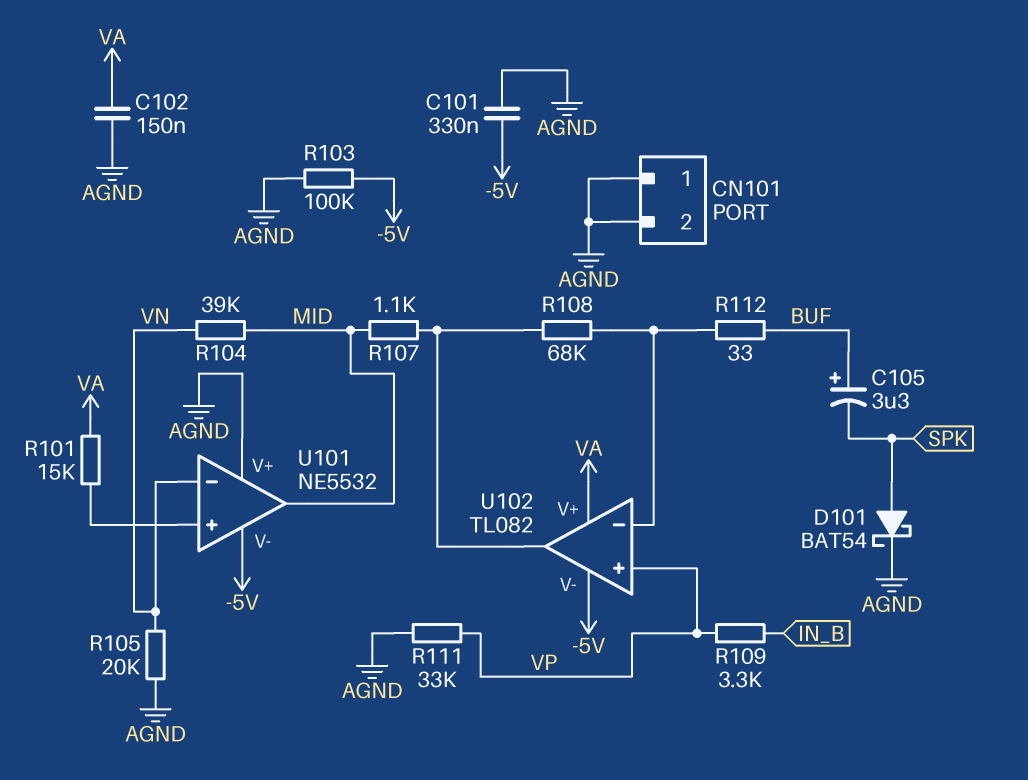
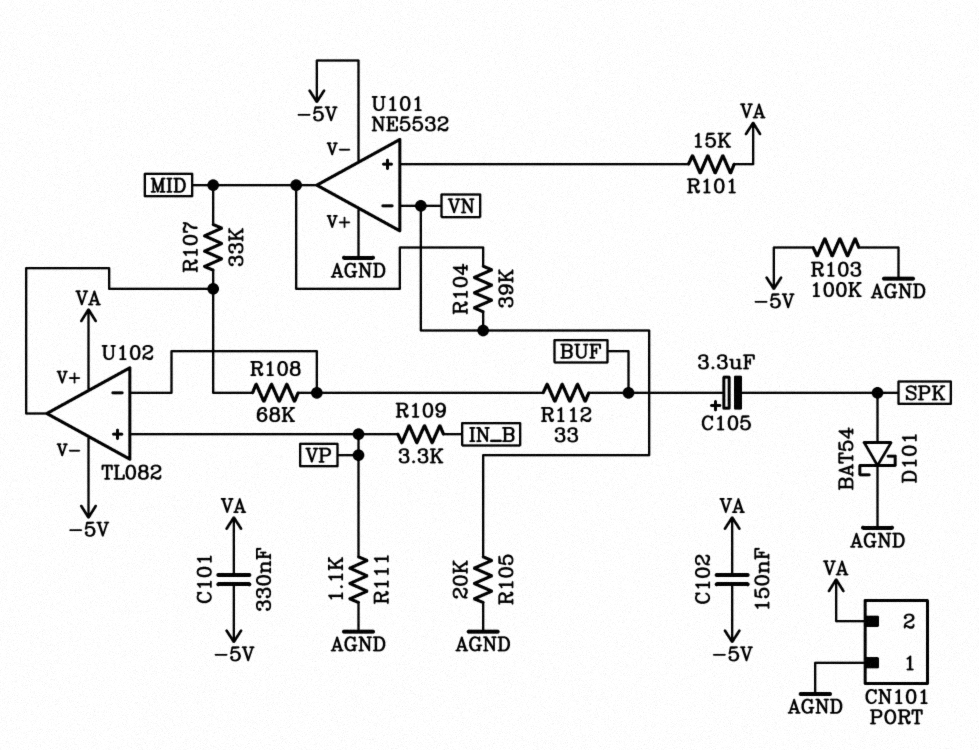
C101: 330nF (-5V, AGND) -> 330nF (-5V, VA)
C102: 150nF (AGND, VA) -> 150nF (-5V, VA)
CN101 pin 2: AGND -> VA
R107: 1.1k (MID, U102/out) -> 33k (MID, U102/out)
R111: 33k (AGND, VP) -> 1.1k (AGND, VP)

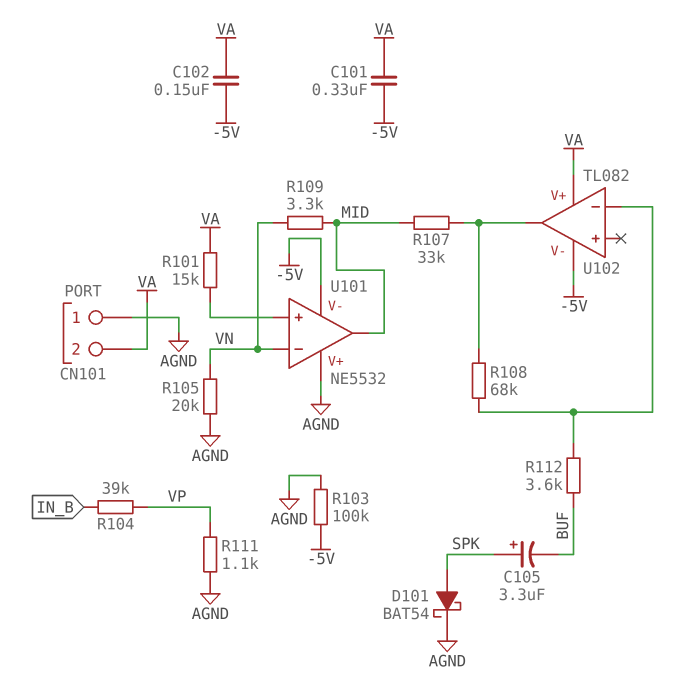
C105: 3.3uF (plus BUF, minus SPK) -> 3.3uF (plus SPK, minus BUF)
R104: 39k (MID, VN) -> 39k (IN_B, VP)
R109: 3.3k (IN_B, VP) -> 3.3k (MID, VN)
R112: 33 (BUF, U102/in-) -> 3.6k (BUF, U102/in-)
U102 pin in+: VP -> none

